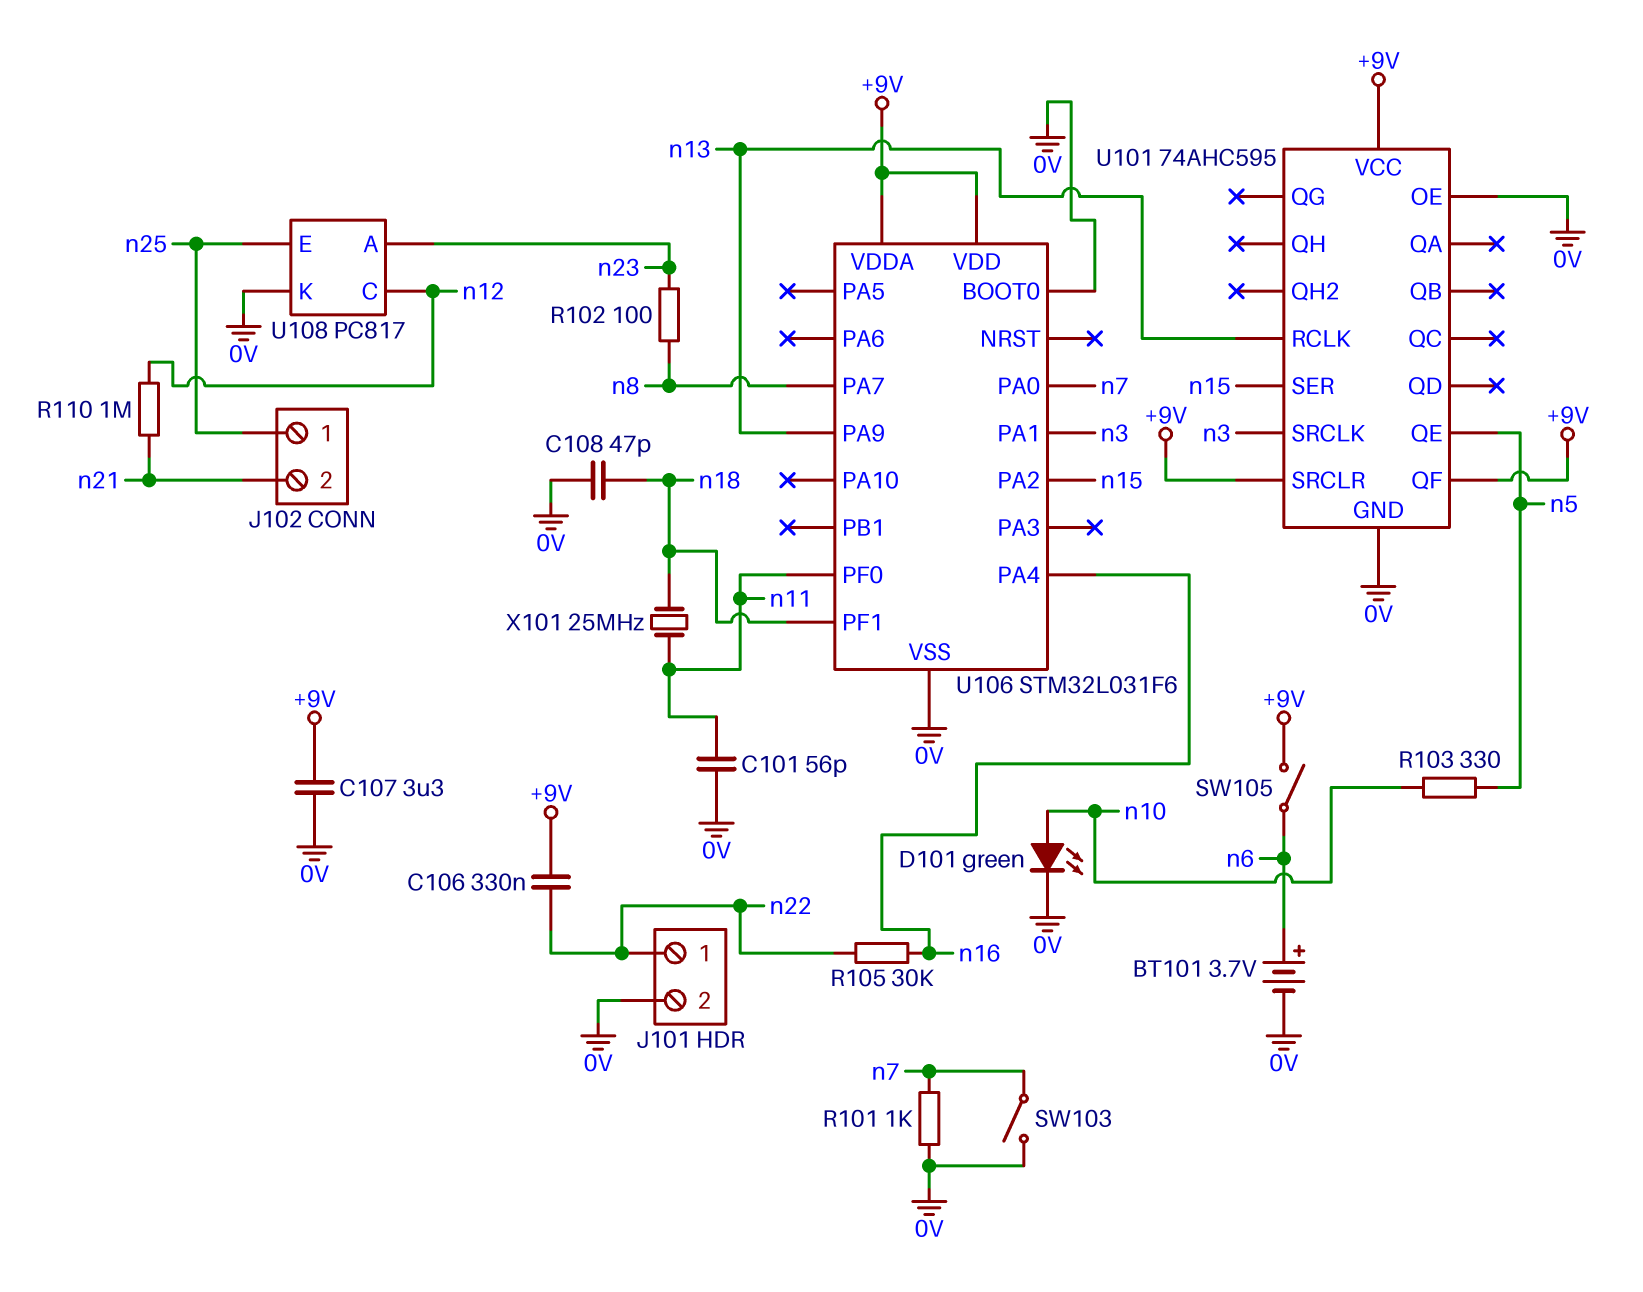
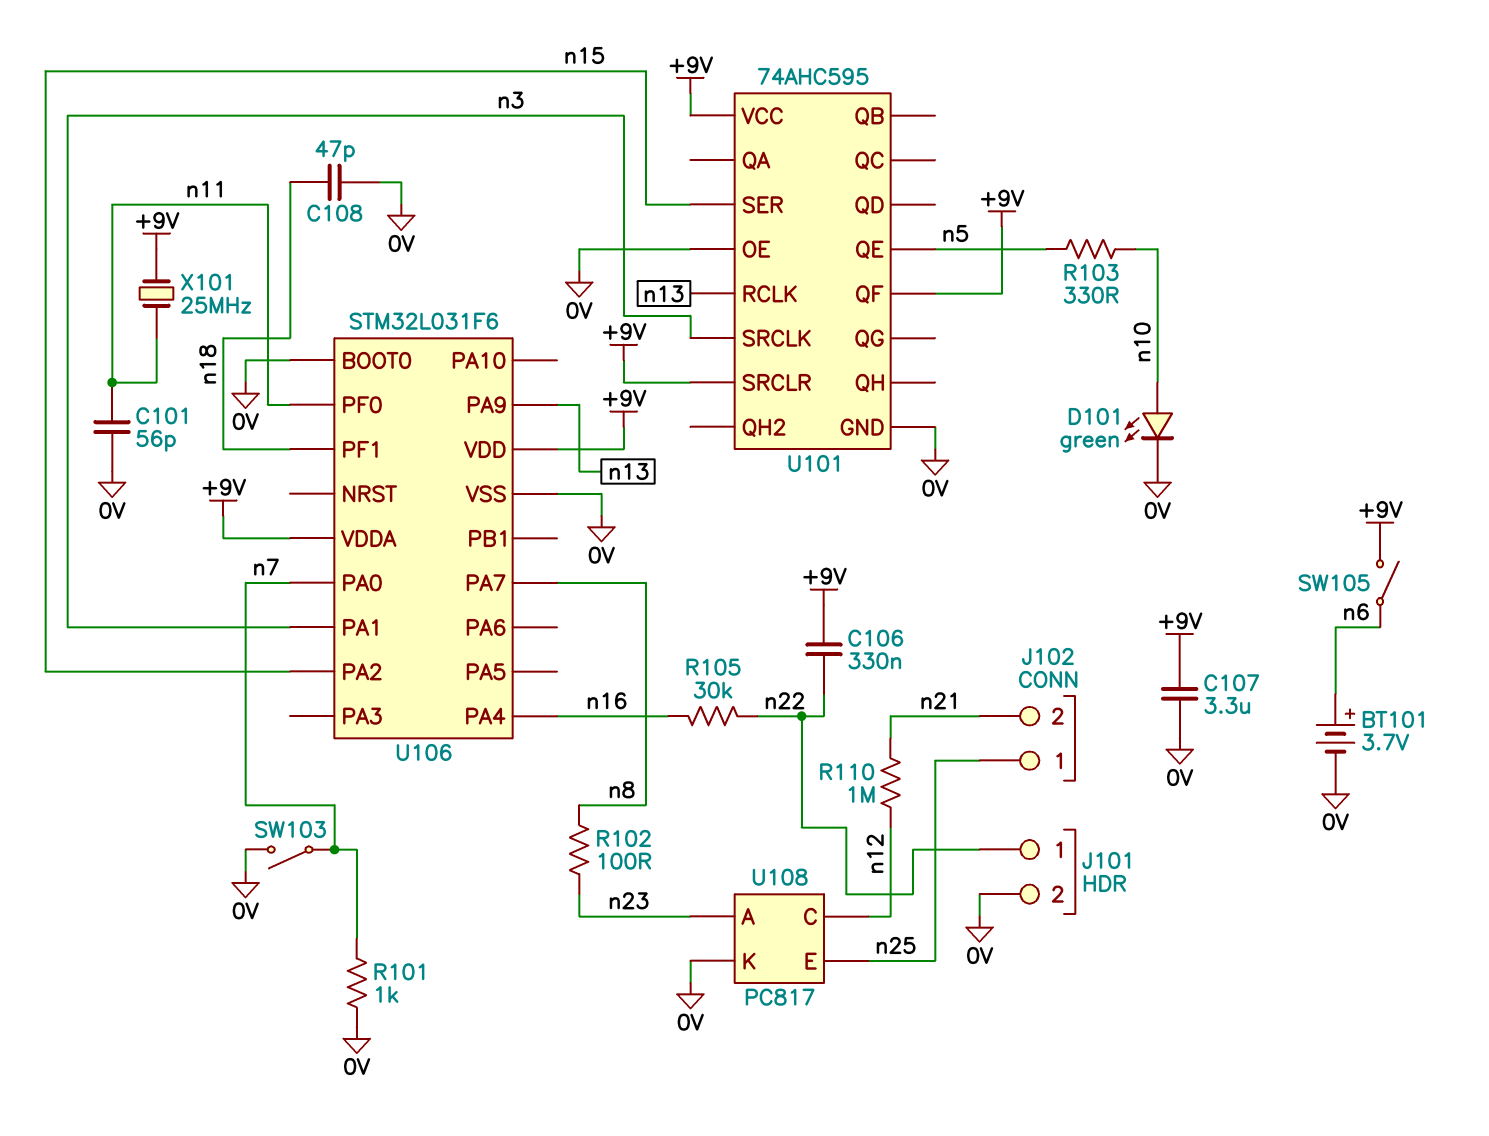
X101: 25MHz (n11, n18) -> 25MHz (+9V, n11)

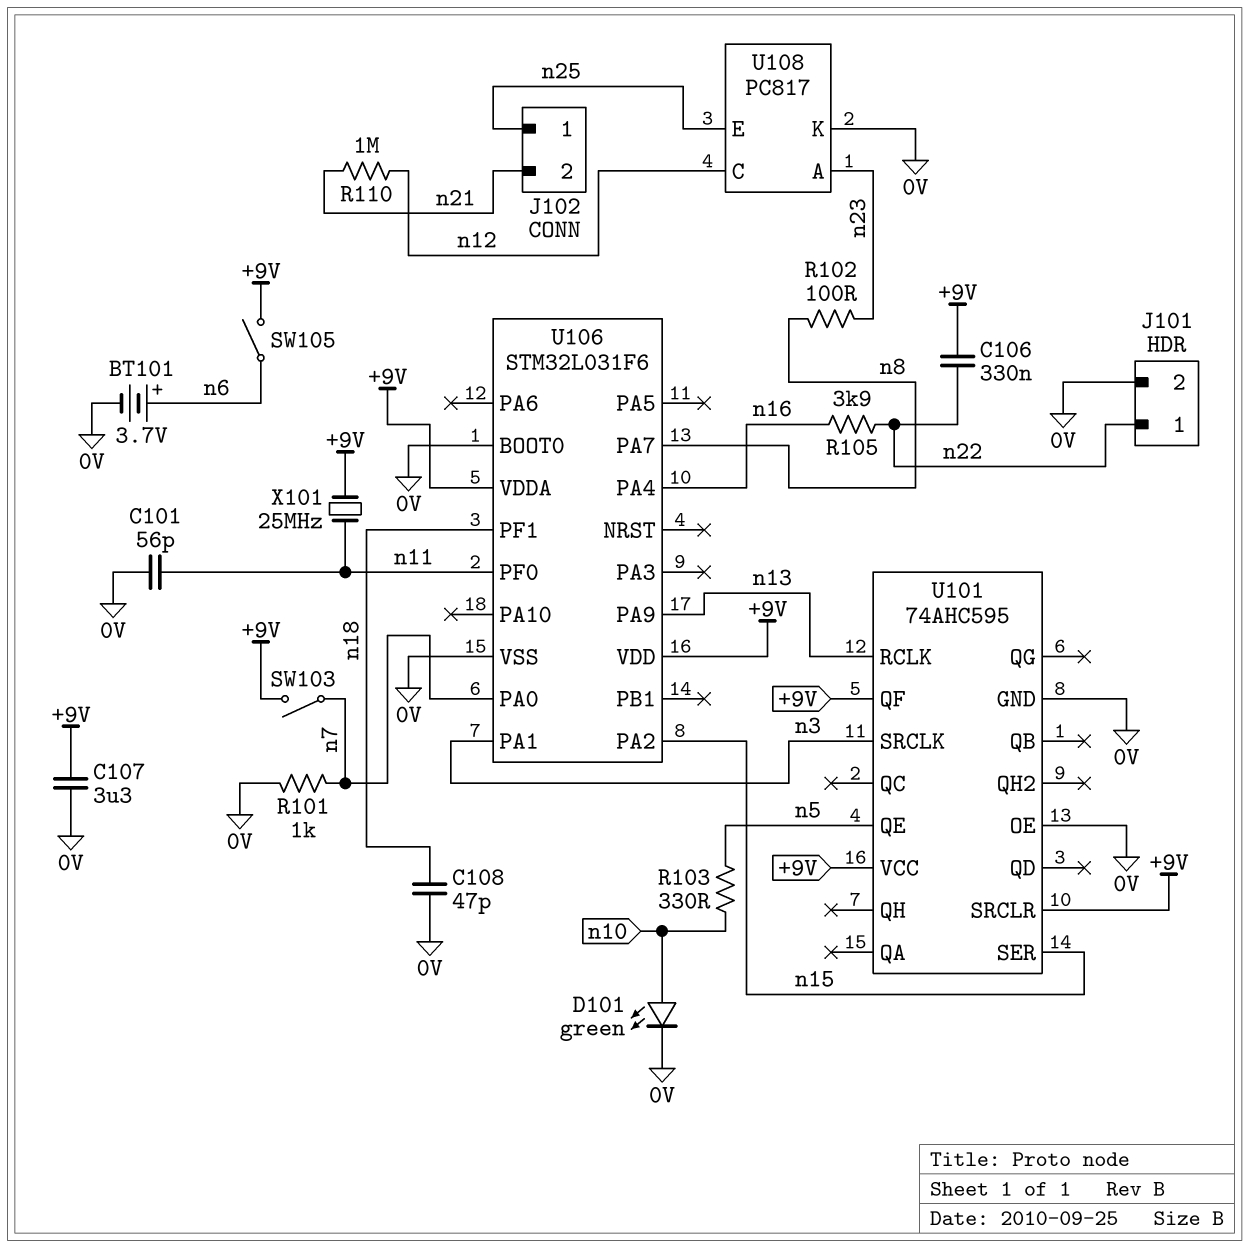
R105: 30k (n16, n22) -> 3.9k (n16, n22)
SW103: switch (0V, n7) -> switch (+9V, n7)

